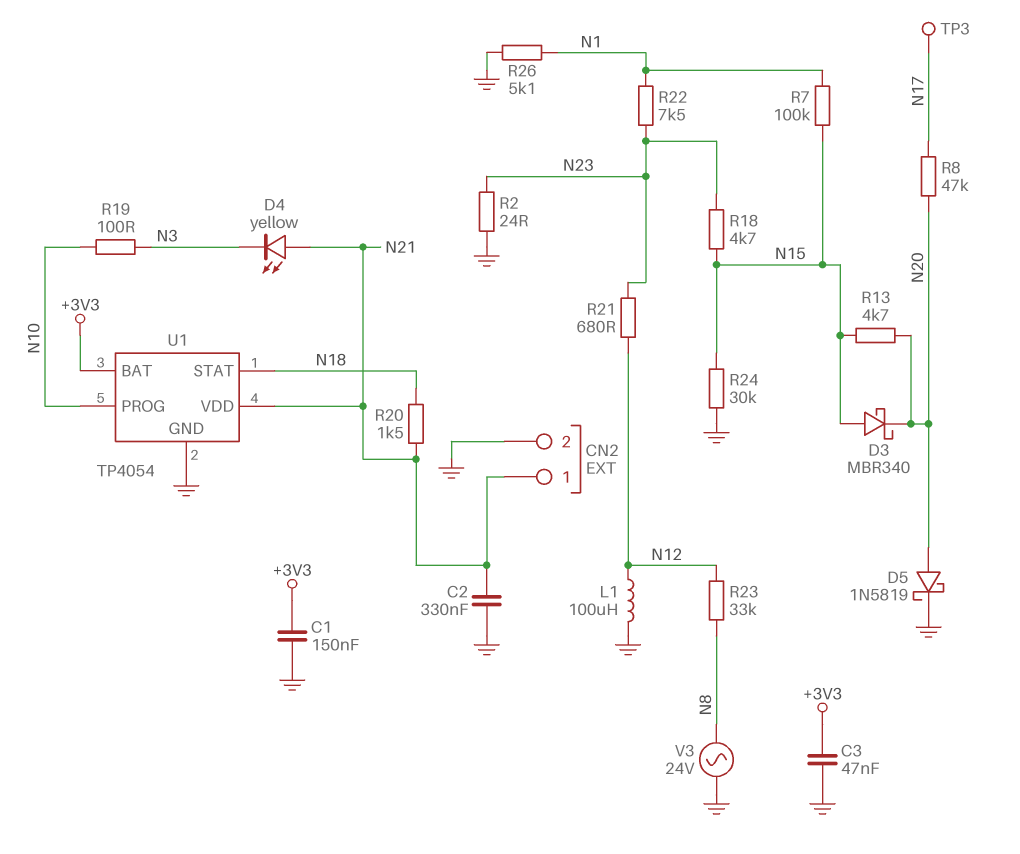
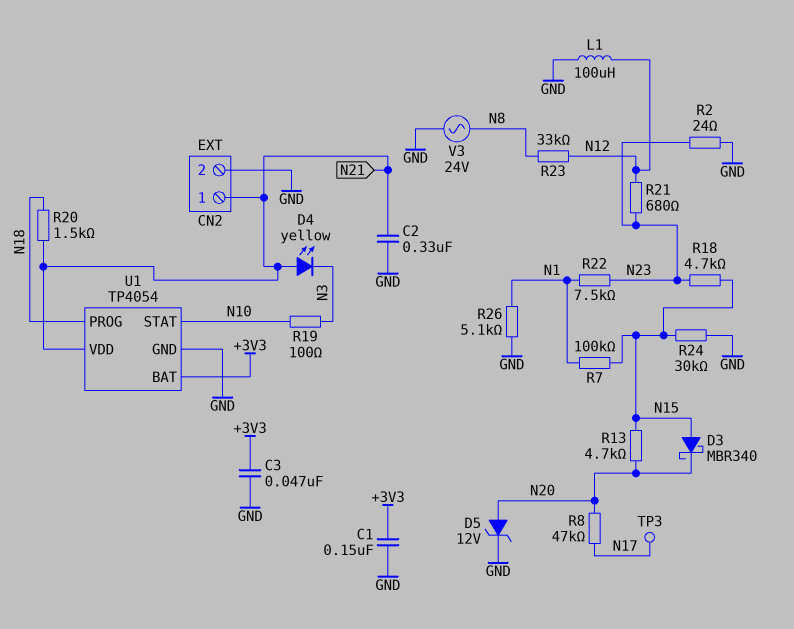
D5: schottky 1N5819 (A N20, K GND) -> zener 12V (A N20, K GND)
U1 pin PROG: N10 -> N18
U1 pin STAT: N18 -> N10

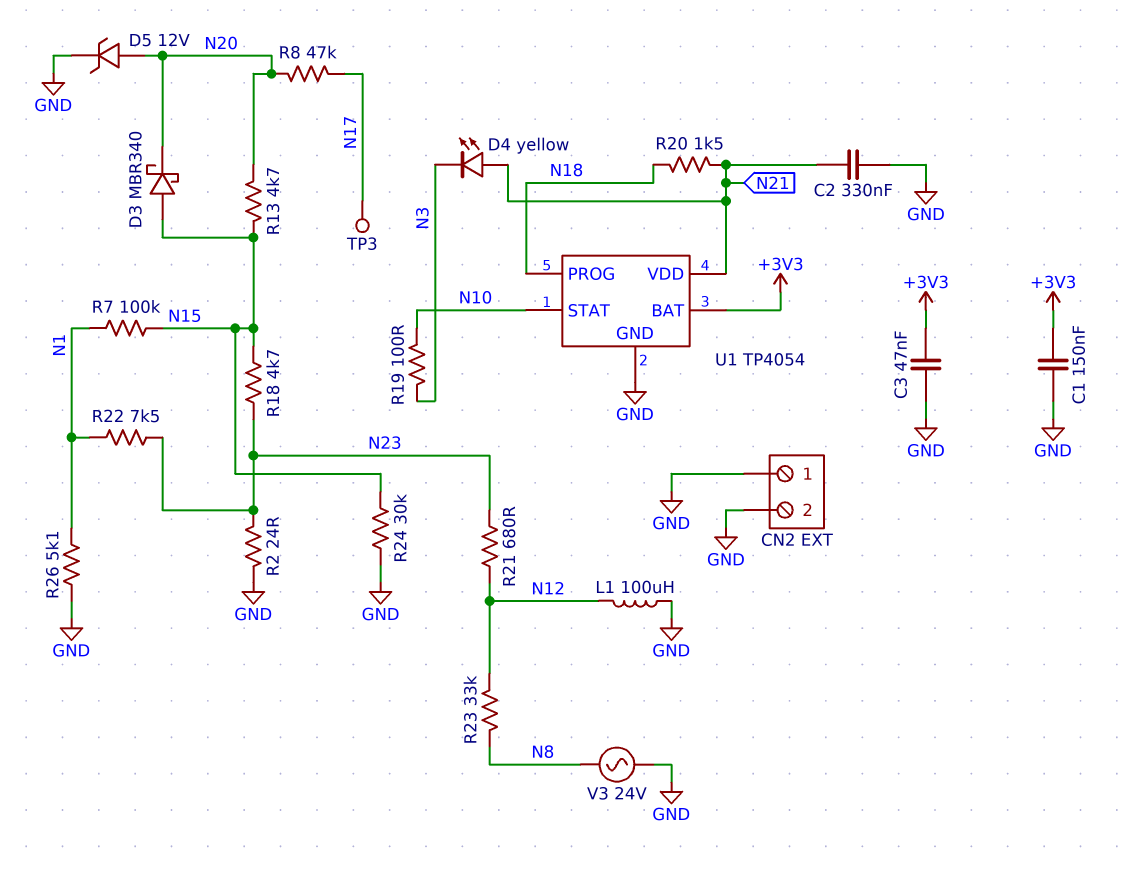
CN2 pin 1: N21 -> GND

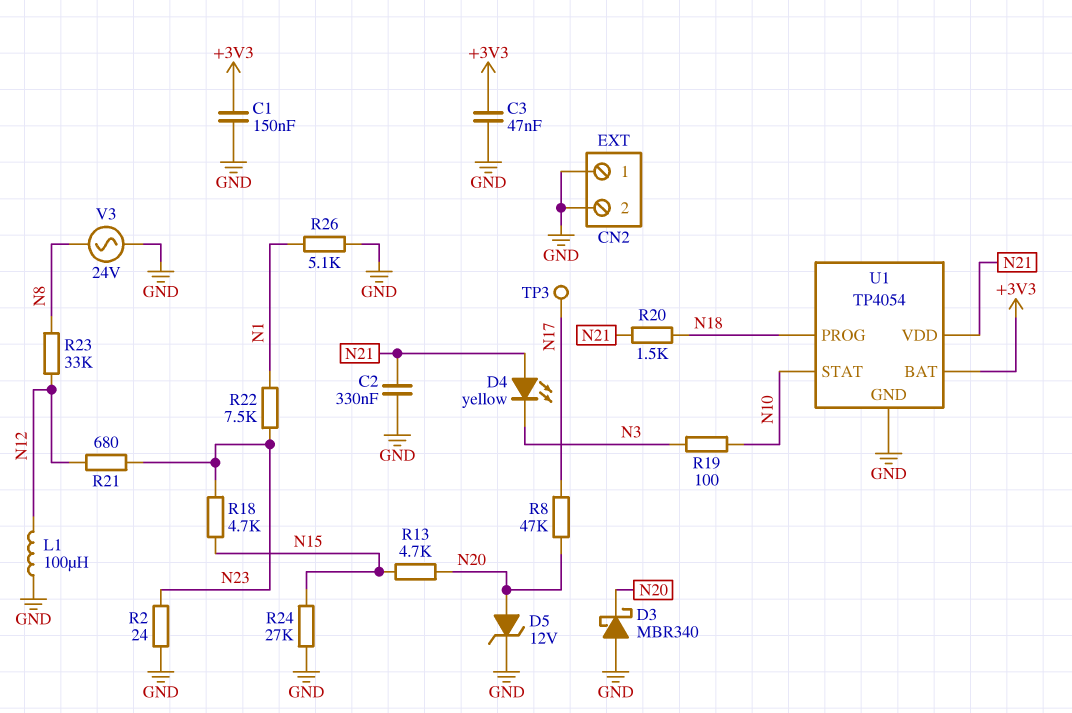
D3: schottky MBR340 (A N15, K N20) -> schottky MBR340 (A GND, K N20)
R7: 100k (N1, N15) -> none
R24: 30k (GND, N15) -> 27k (GND, N15)

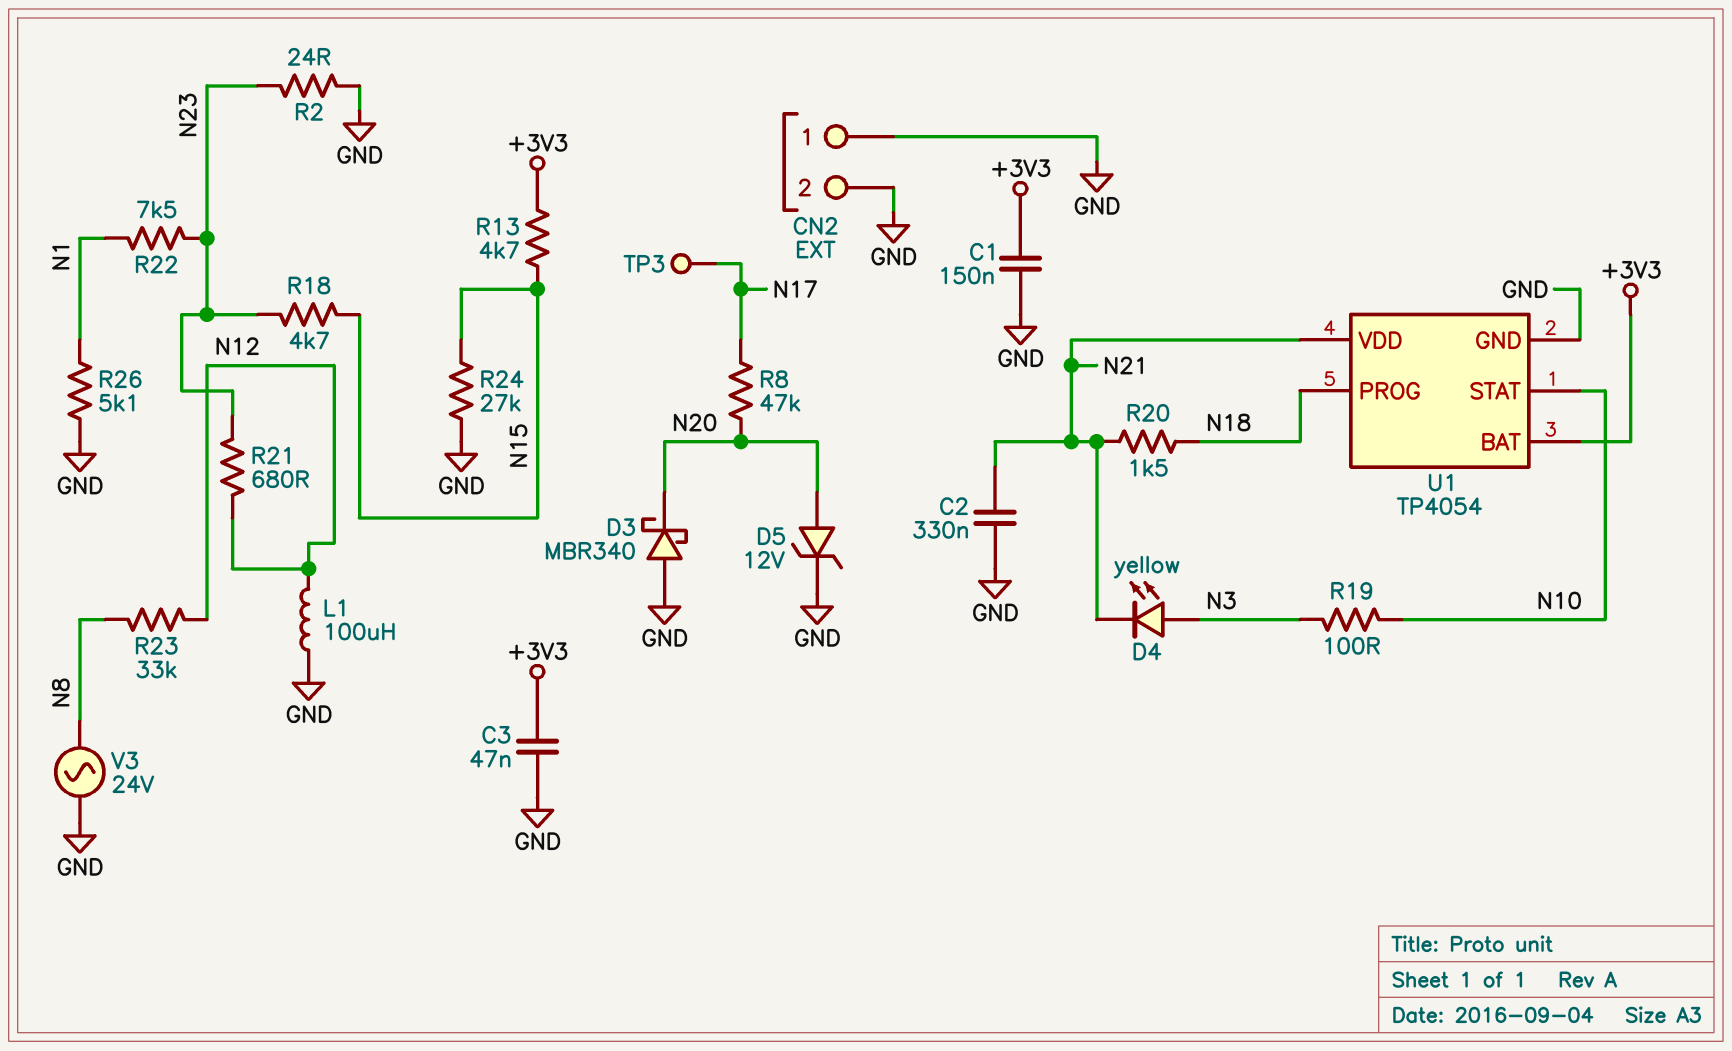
D4: LED yellow (A N21, K N3) -> LED yellow (A N3, K N21)
R13: 4.7k (N15, N20) -> 4.7k (+3V3, N15)

